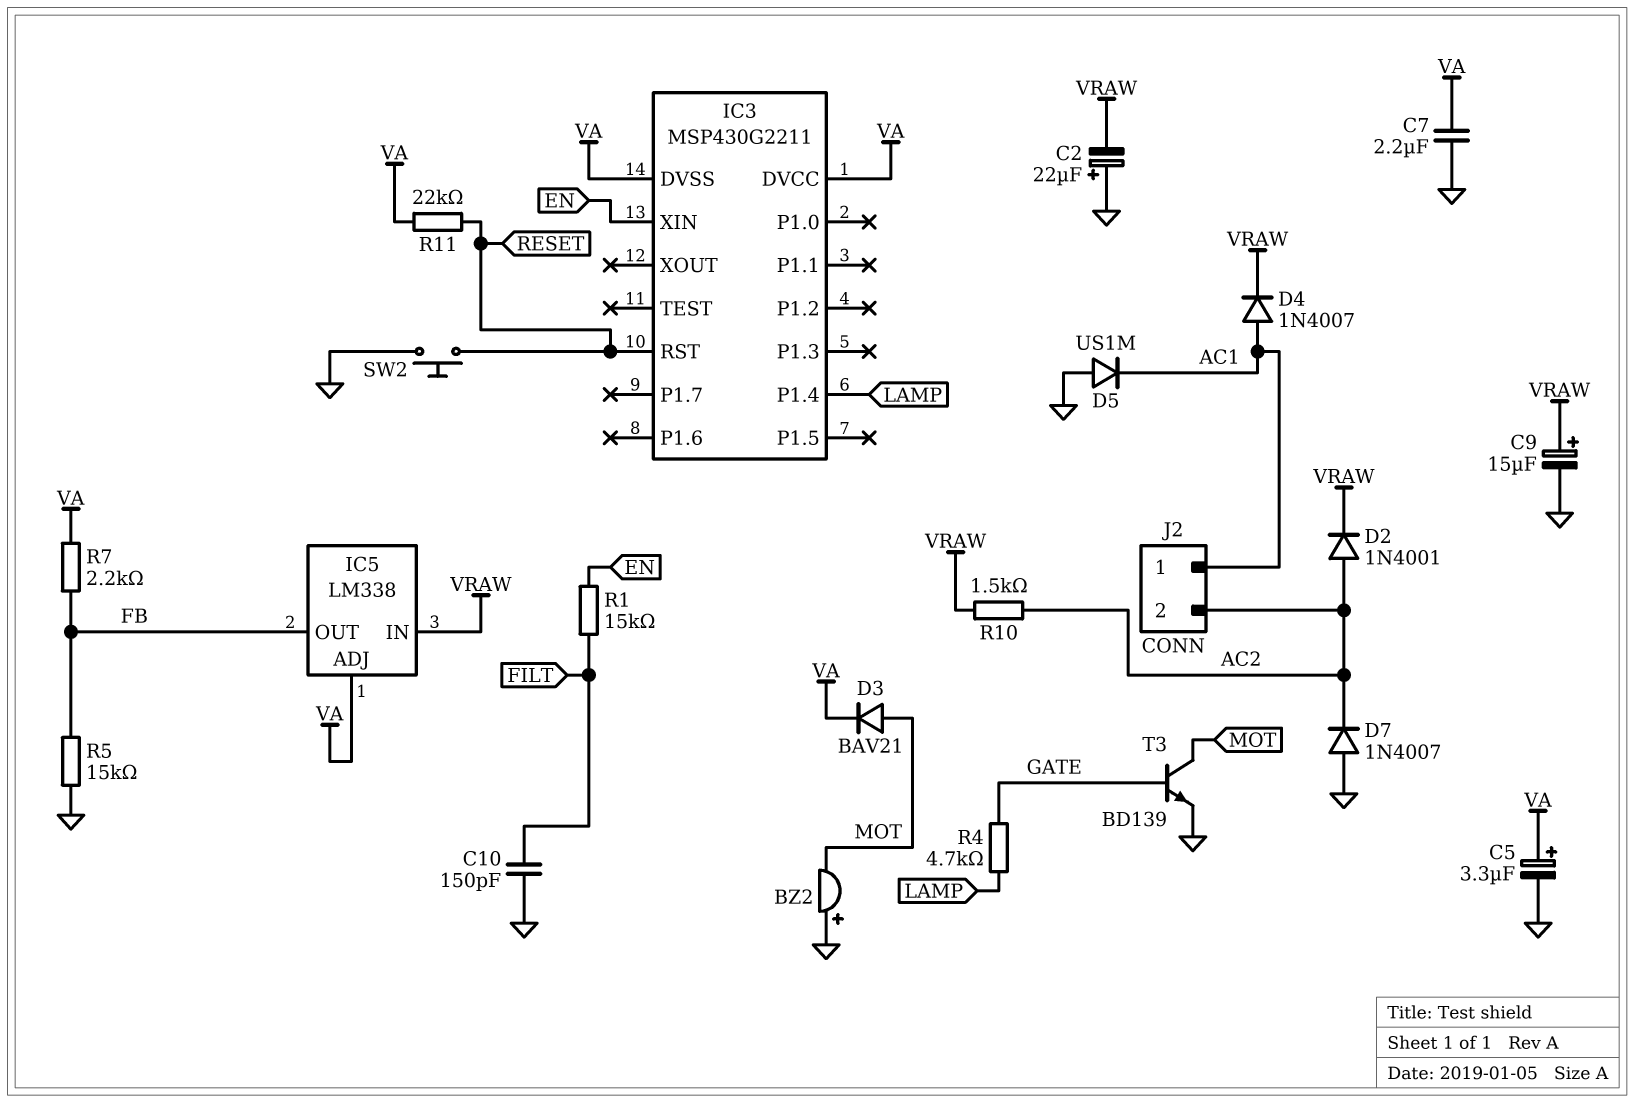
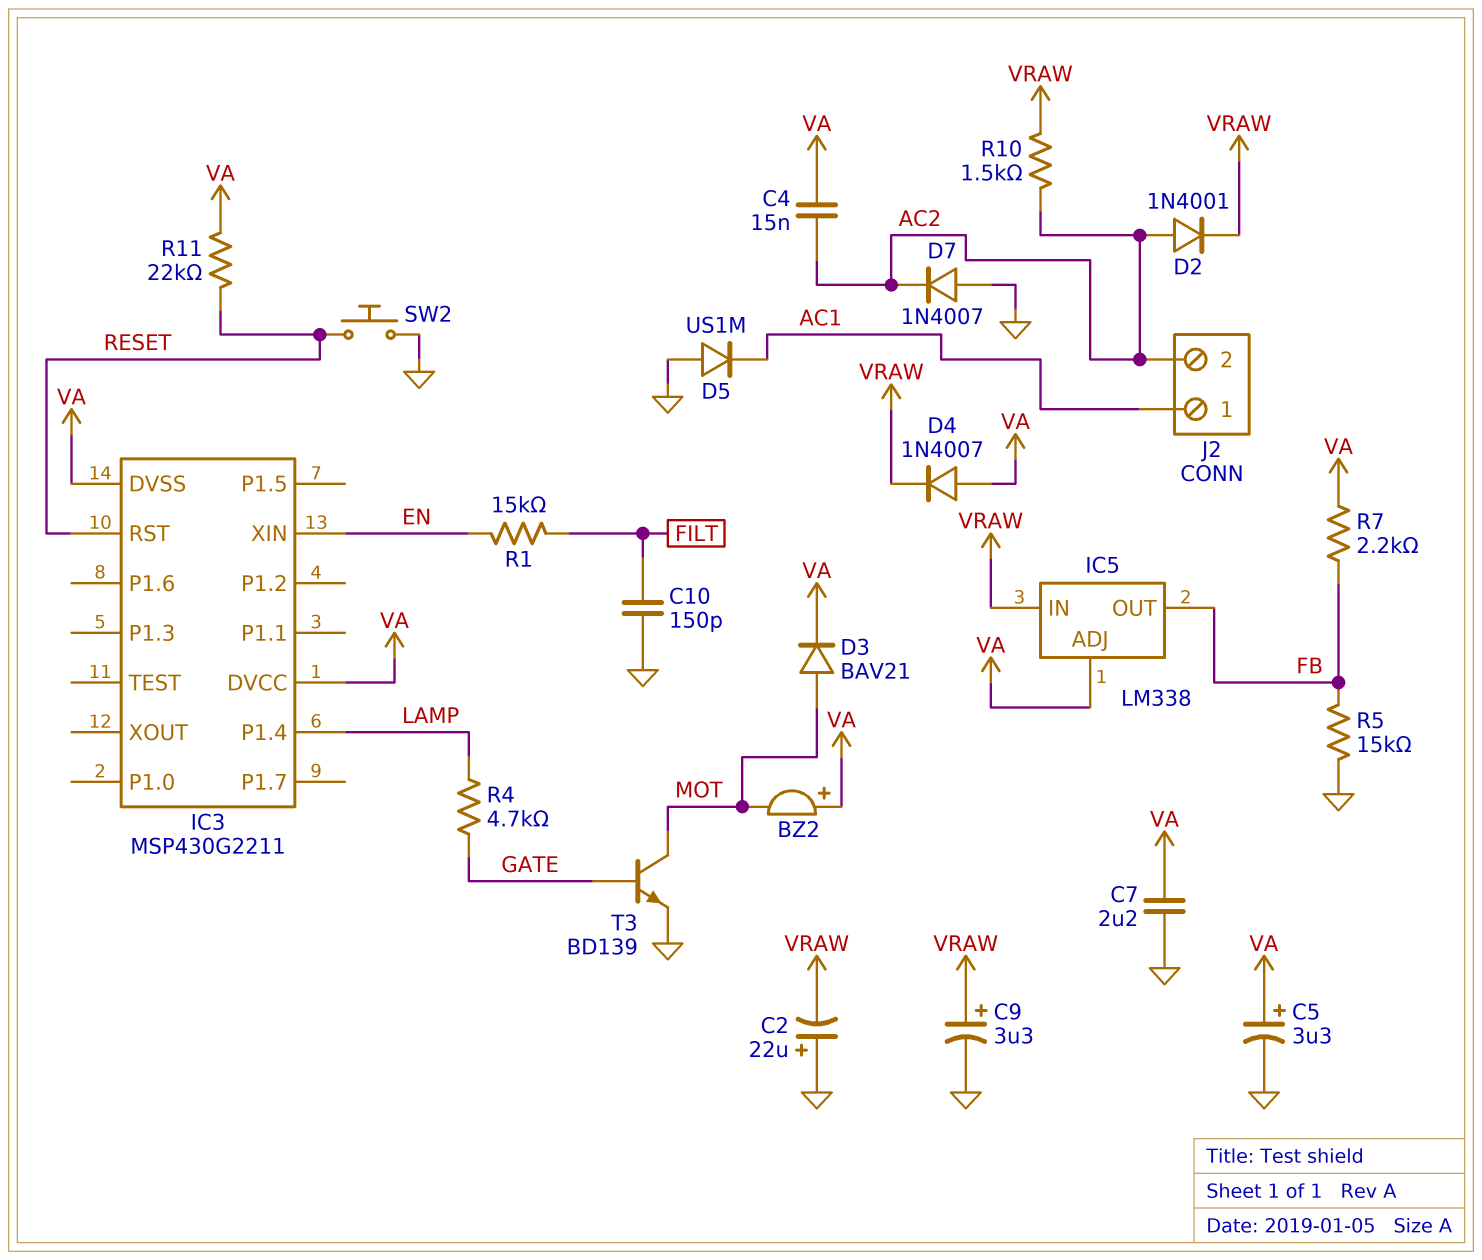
BZ2: buzzer (plus GND, minus MOT) -> buzzer (plus VA, minus MOT)
C4: none -> 15nF (AC2, VA)
C9: 15uF (plus VRAW, minus GND) -> 3.3uF (plus VRAW, minus GND)
D4: diode 1N4007 (A AC1, K VRAW) -> diode 1N4007 (A VA, K VRAW)

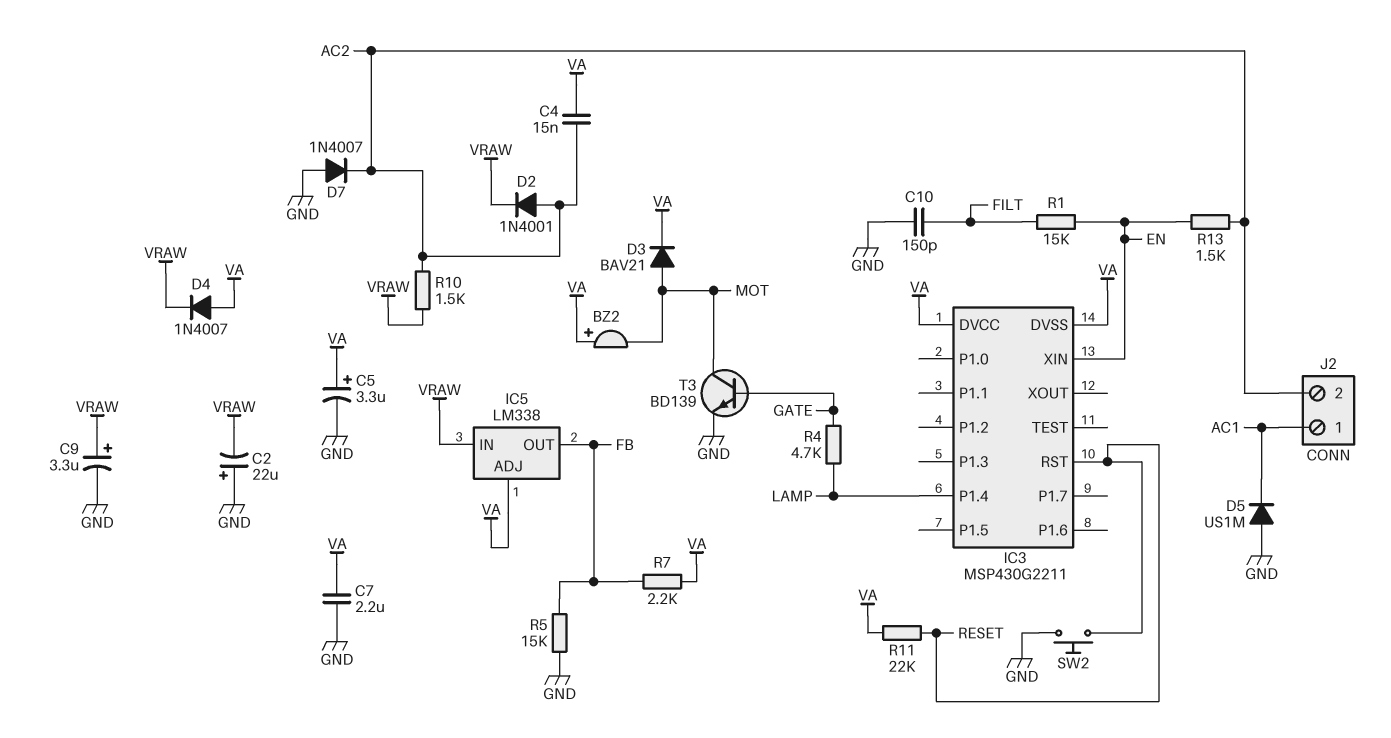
R13: none -> 1.5k (AC2, EN)

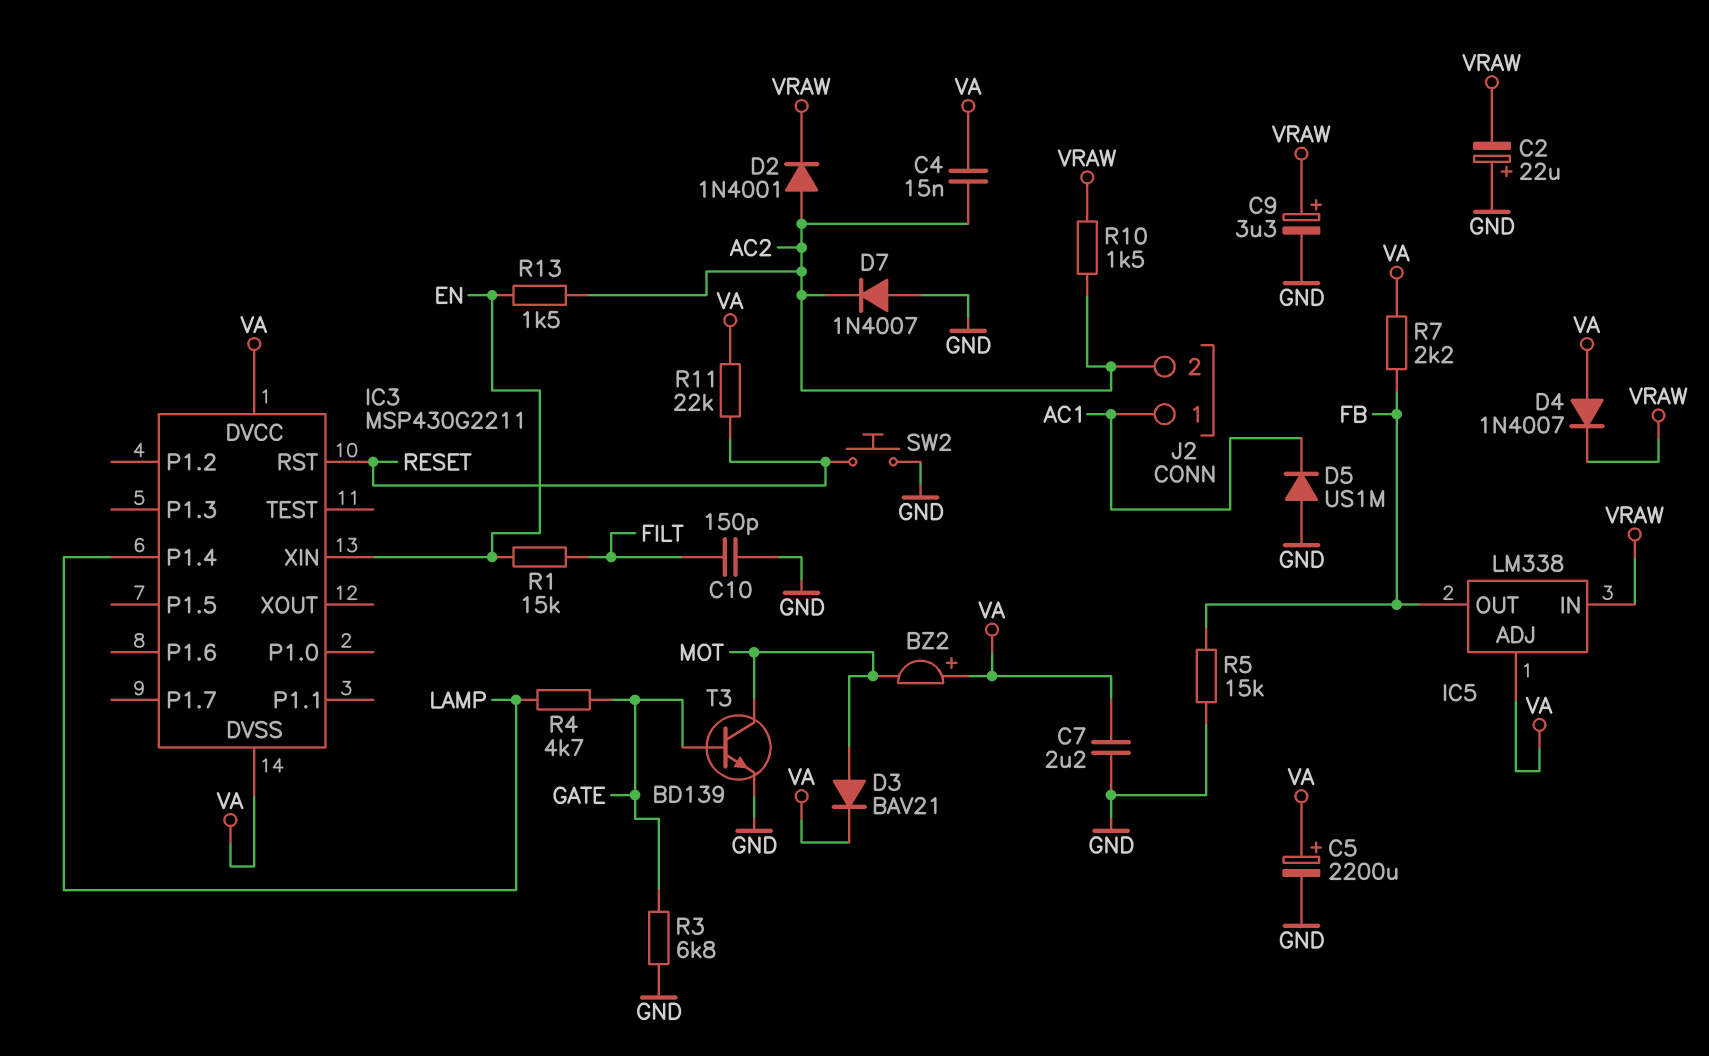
C5: 3.3uF (plus VA, minus GND) -> 2200uF (plus VA, minus GND)
R3: none -> 6.8k (GATE, GND)

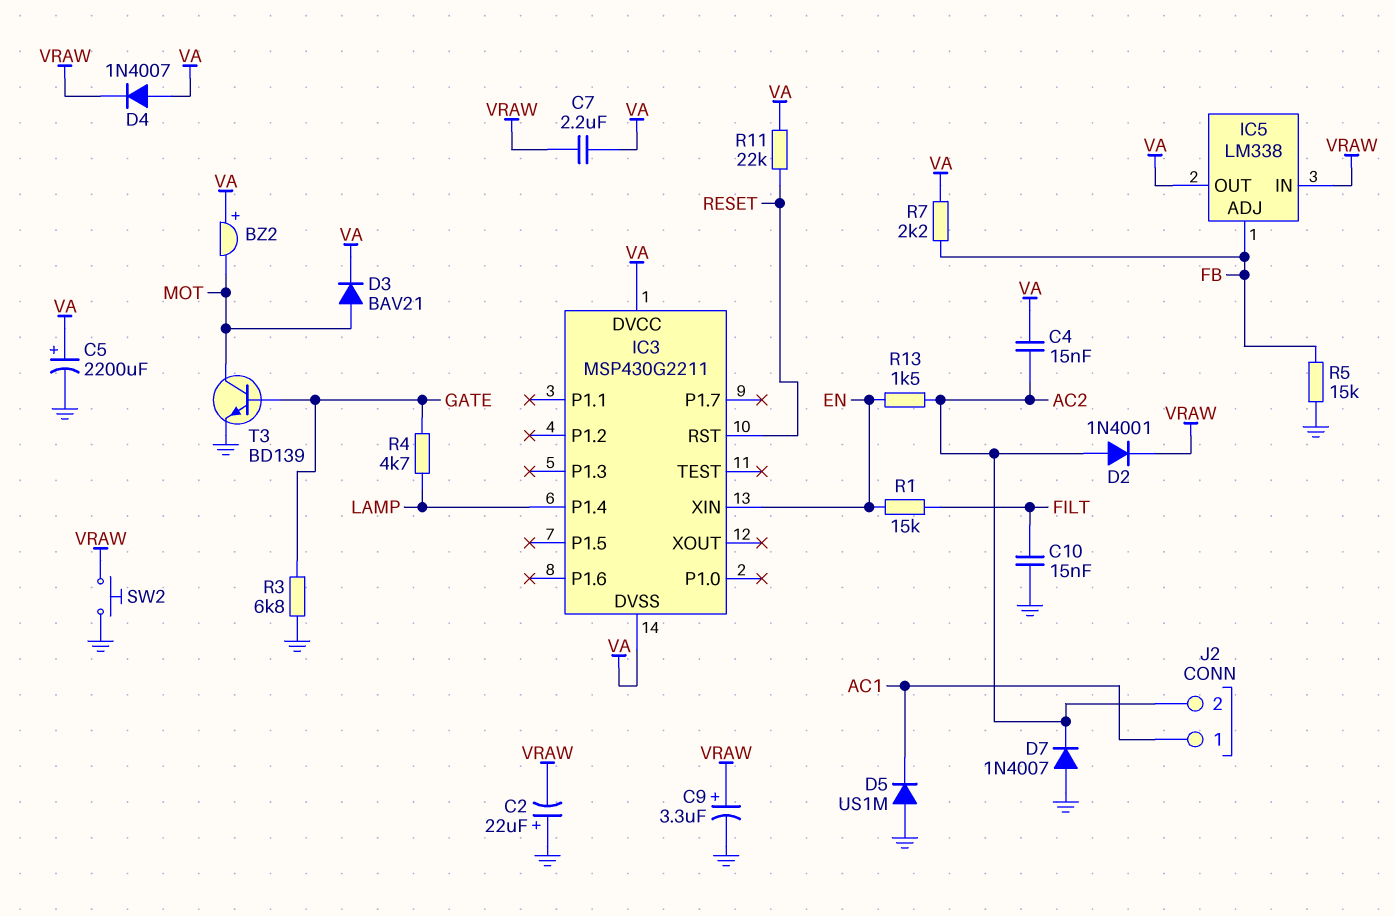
C7: 2.2uF (GND, VA) -> 2.2uF (VA, VRAW)
C10: 150pF (FILT, GND) -> 15nF (FILT, GND)
IC5 pin ADJ: VA -> FB
IC5 pin OUT: FB -> VA
R10: 1.5k (AC2, VRAW) -> none
SW2: button (GND, RESET) -> button (GND, VRAW)

